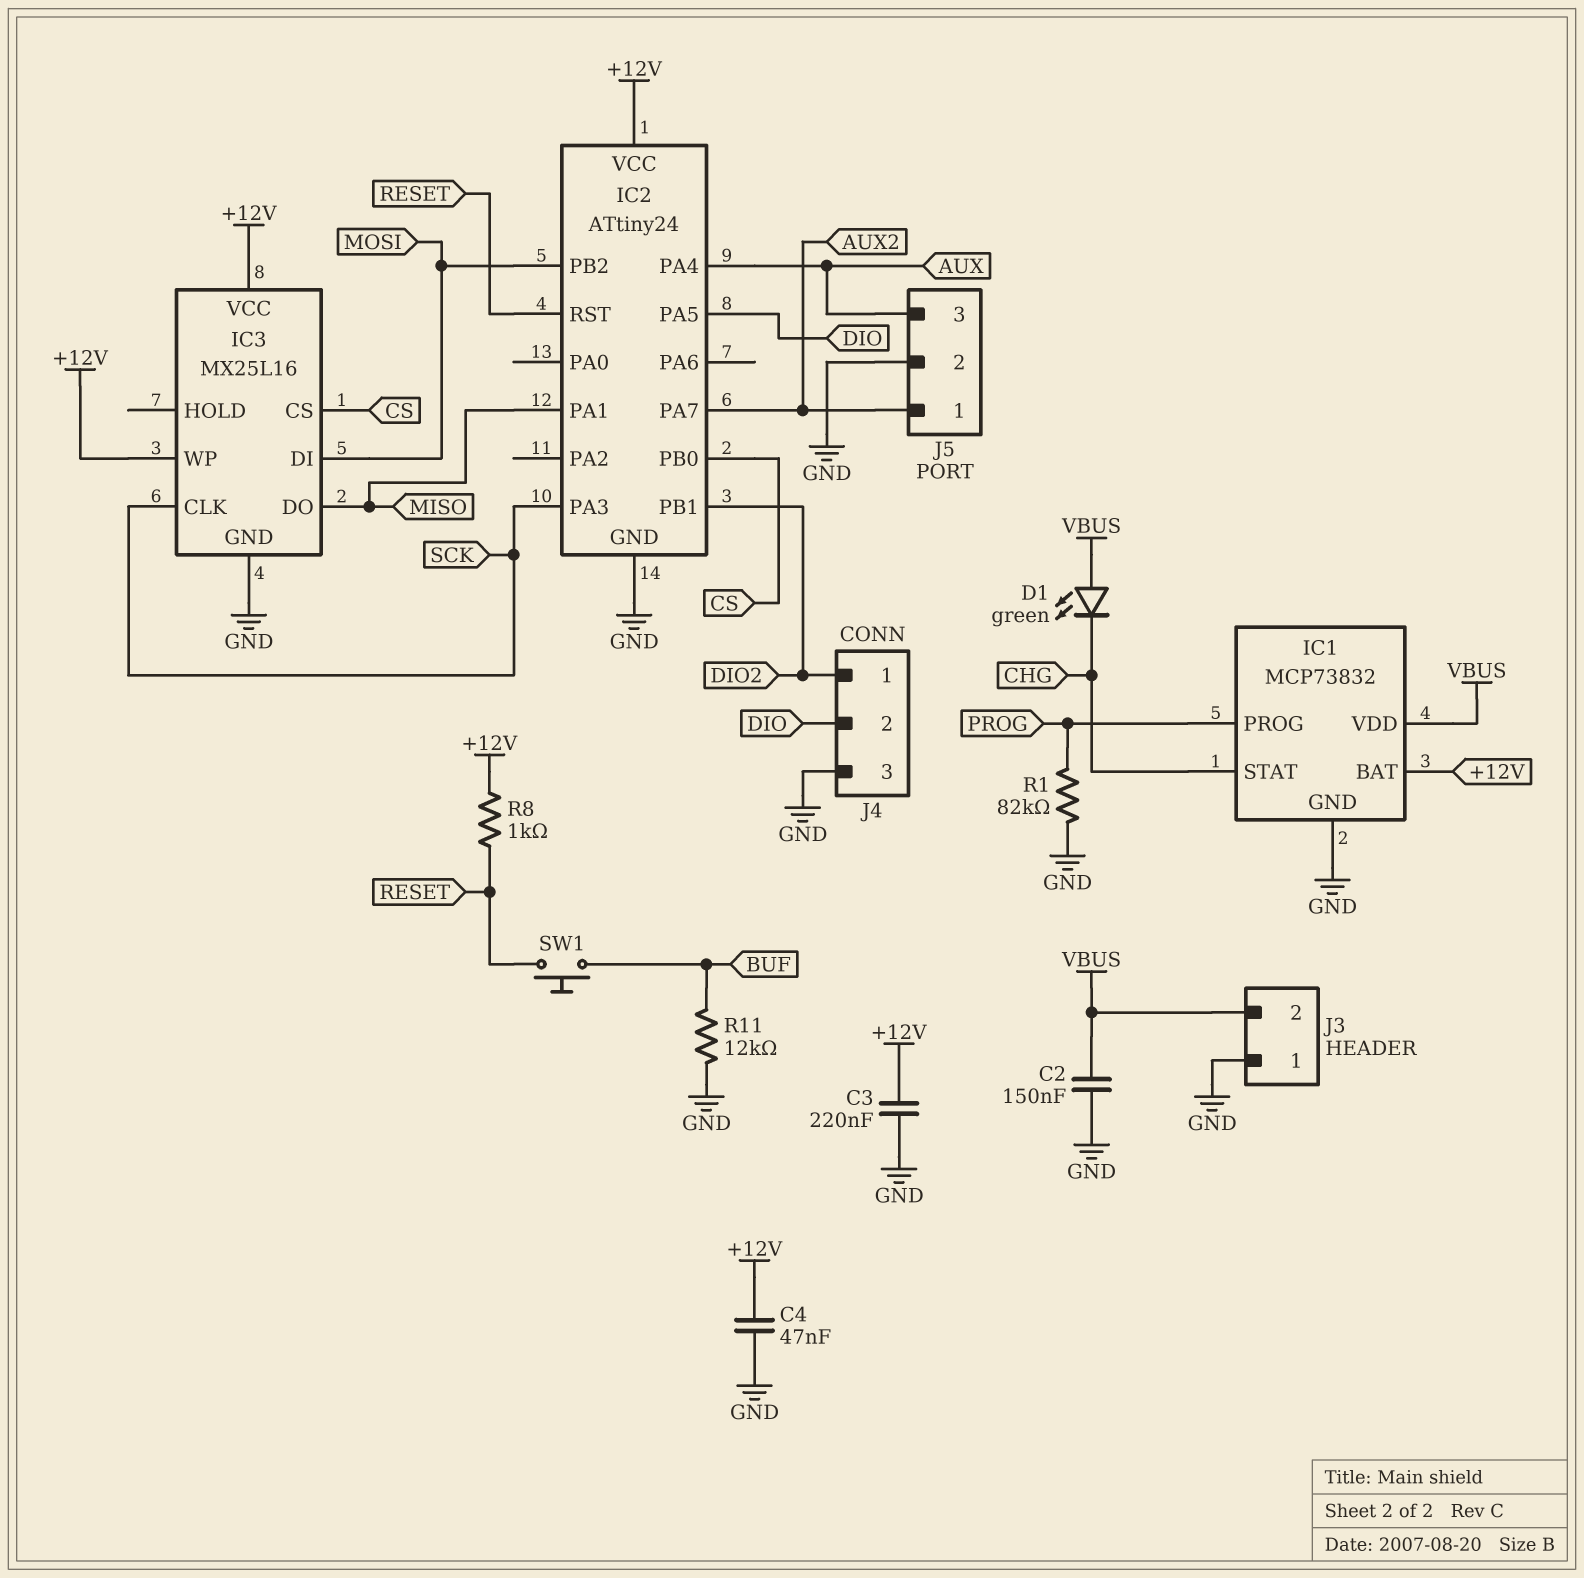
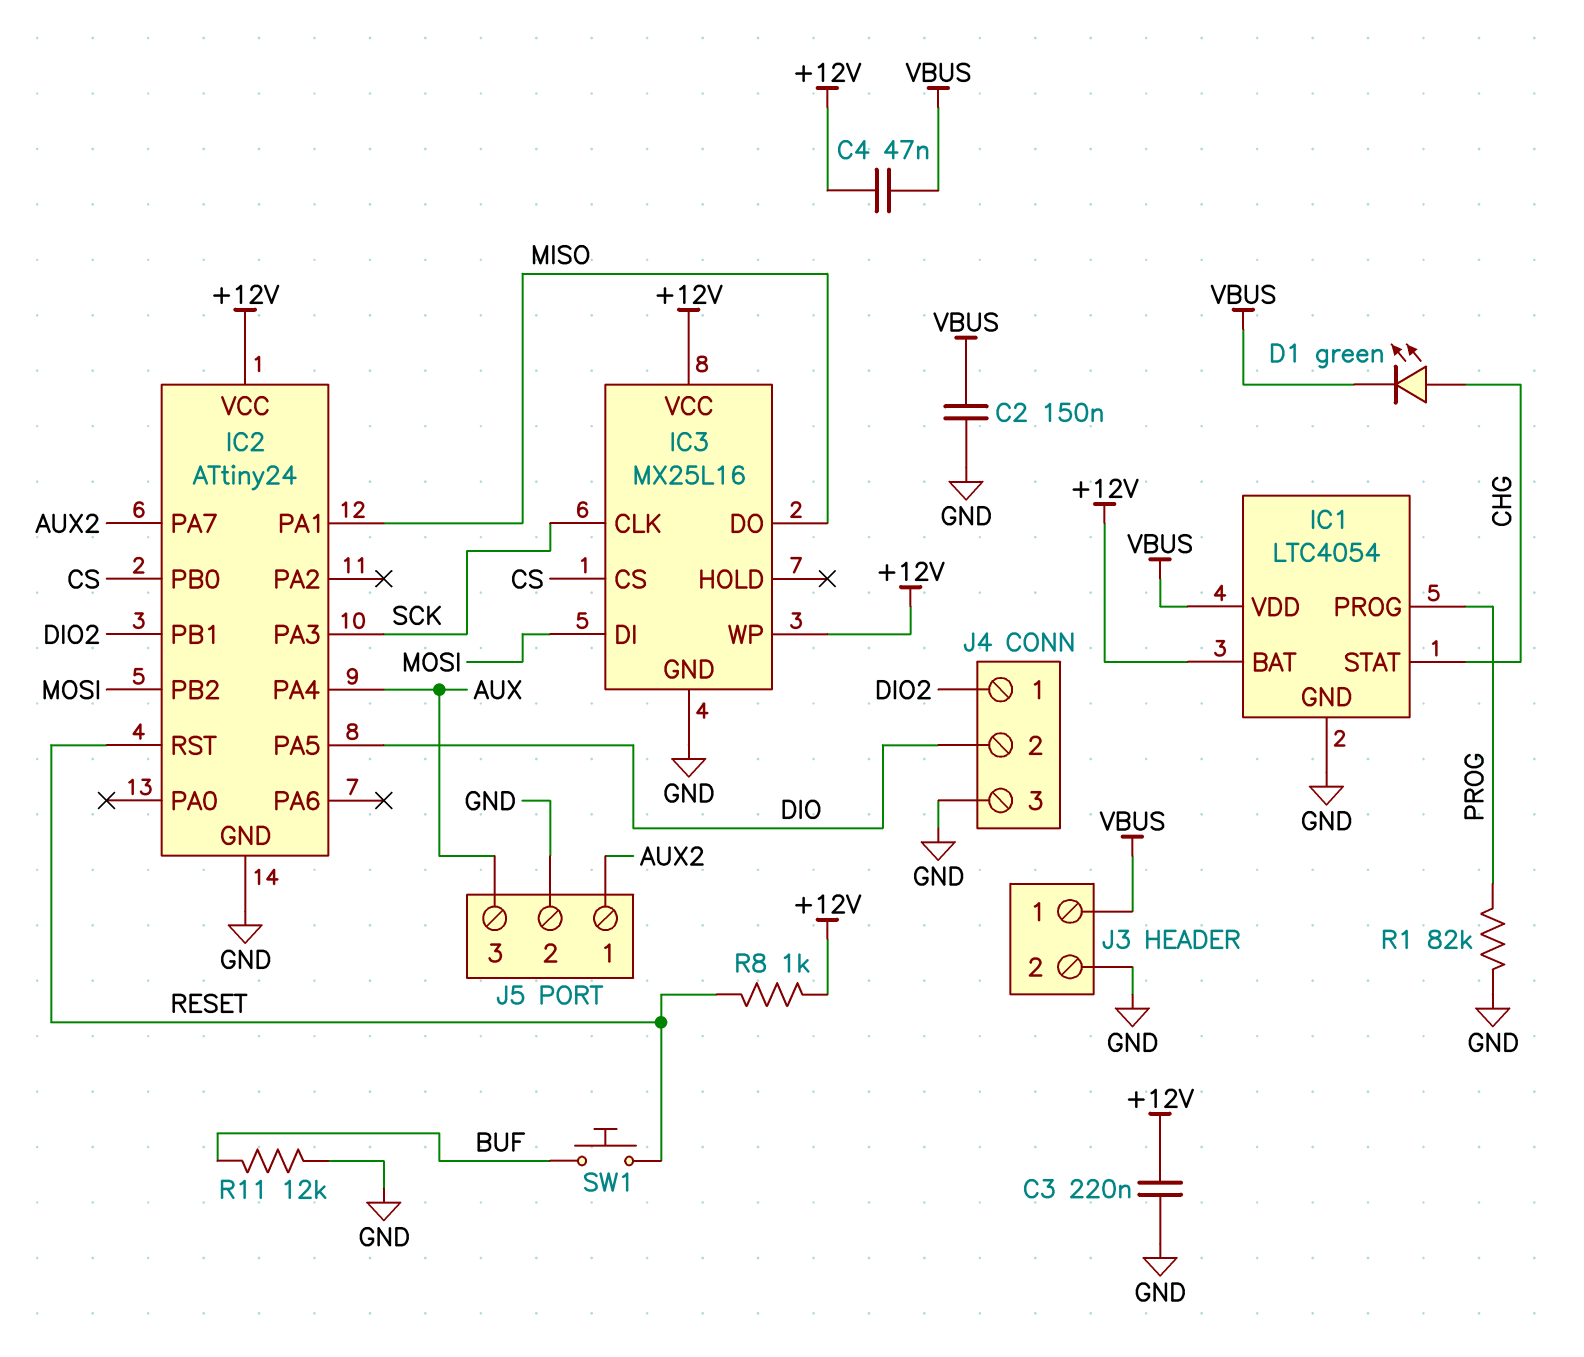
C4: 47nF (+12V, GND) -> 47nF (+12V, VBUS)
D1: LED green (A VBUS, K CHG) -> LED green (A CHG, K VBUS)
IC1: MCP73832 -> LTC4054
J3 pin 1: GND -> VBUS
J3 pin 2: VBUS -> GND

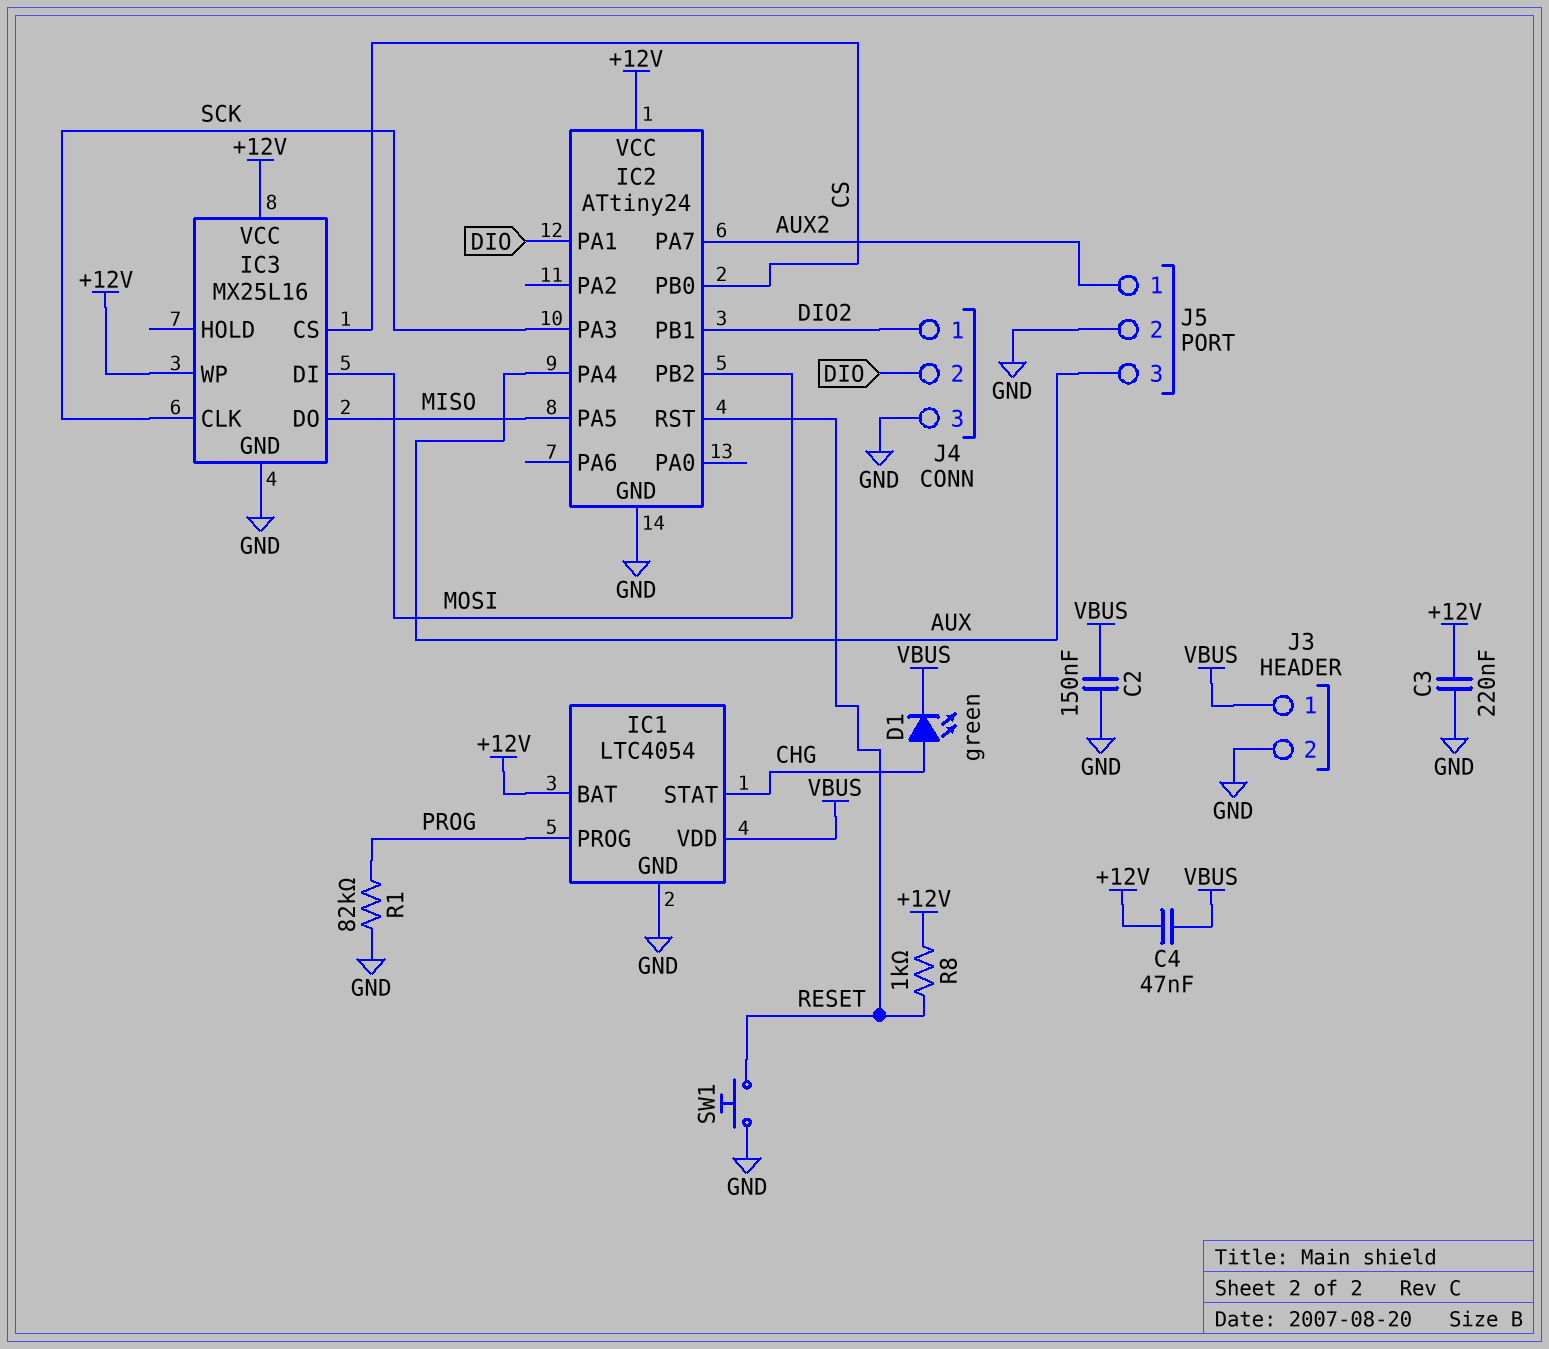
IC2 pin PA1: MISO -> DIO
IC2 pin PA5: DIO -> MISO
R11: 12k (BUF, GND) -> none
SW1: button (BUF, RESET) -> button (GND, RESET)

